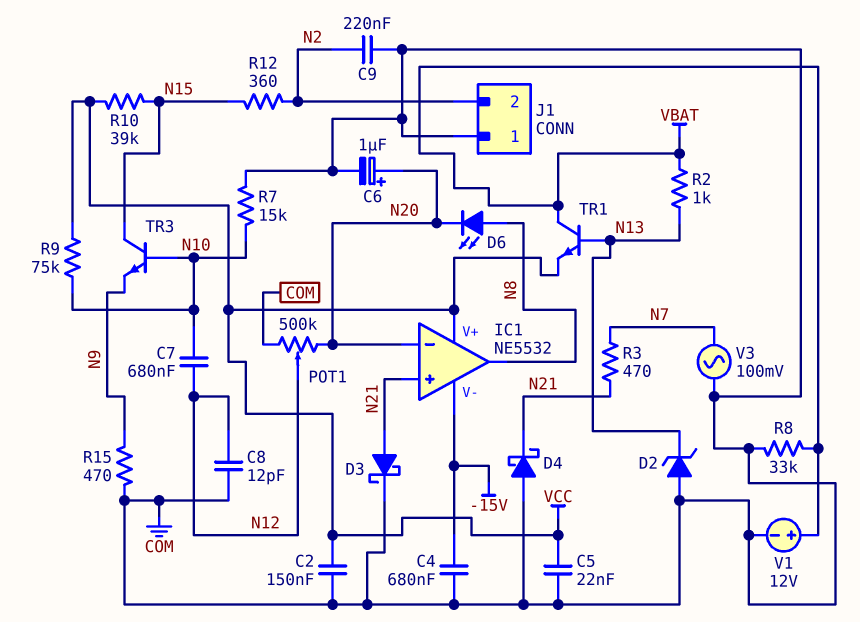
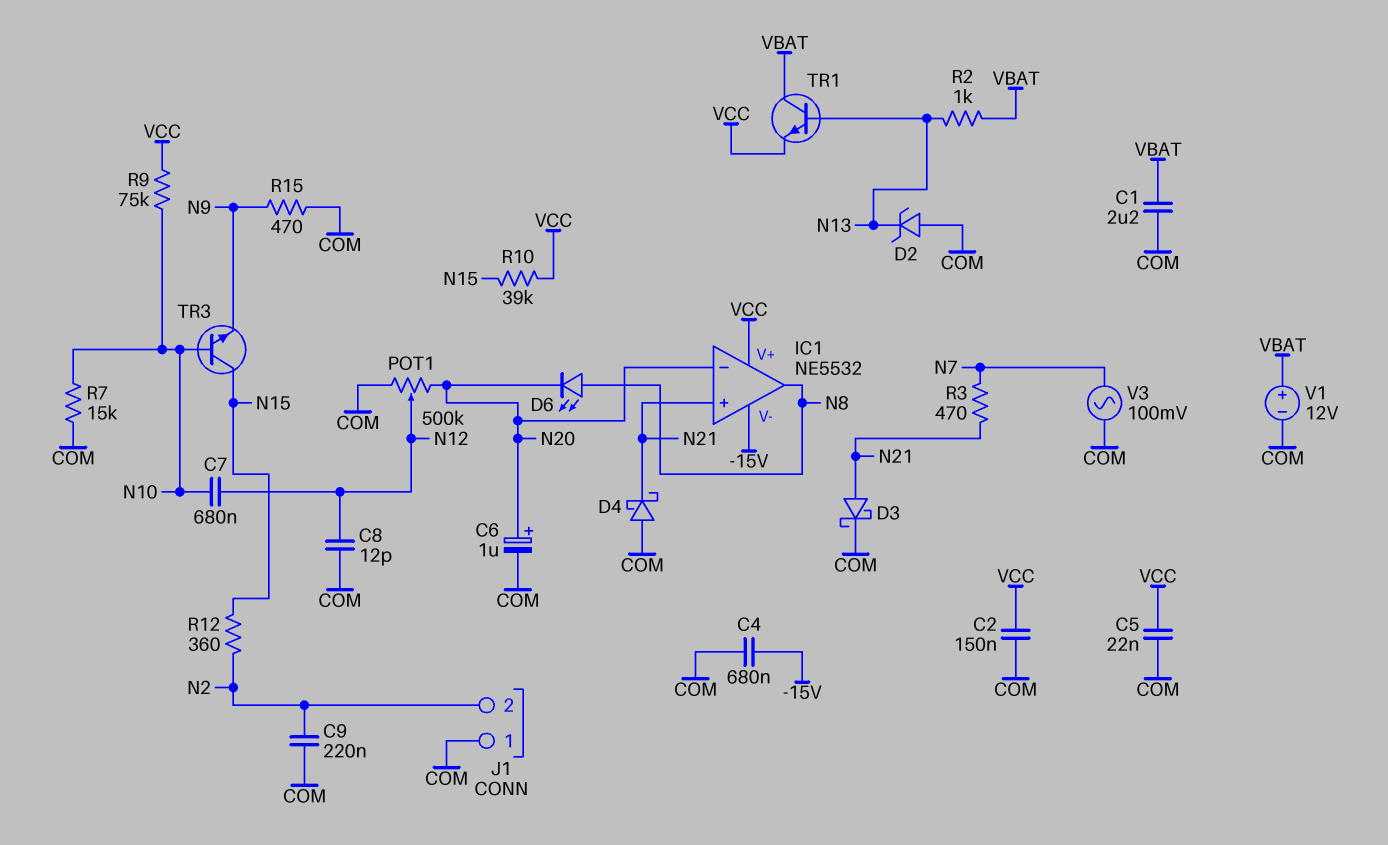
C1: none -> 2.2uF (COM, VBAT)
R8: 33k (COM, VBAT) -> none

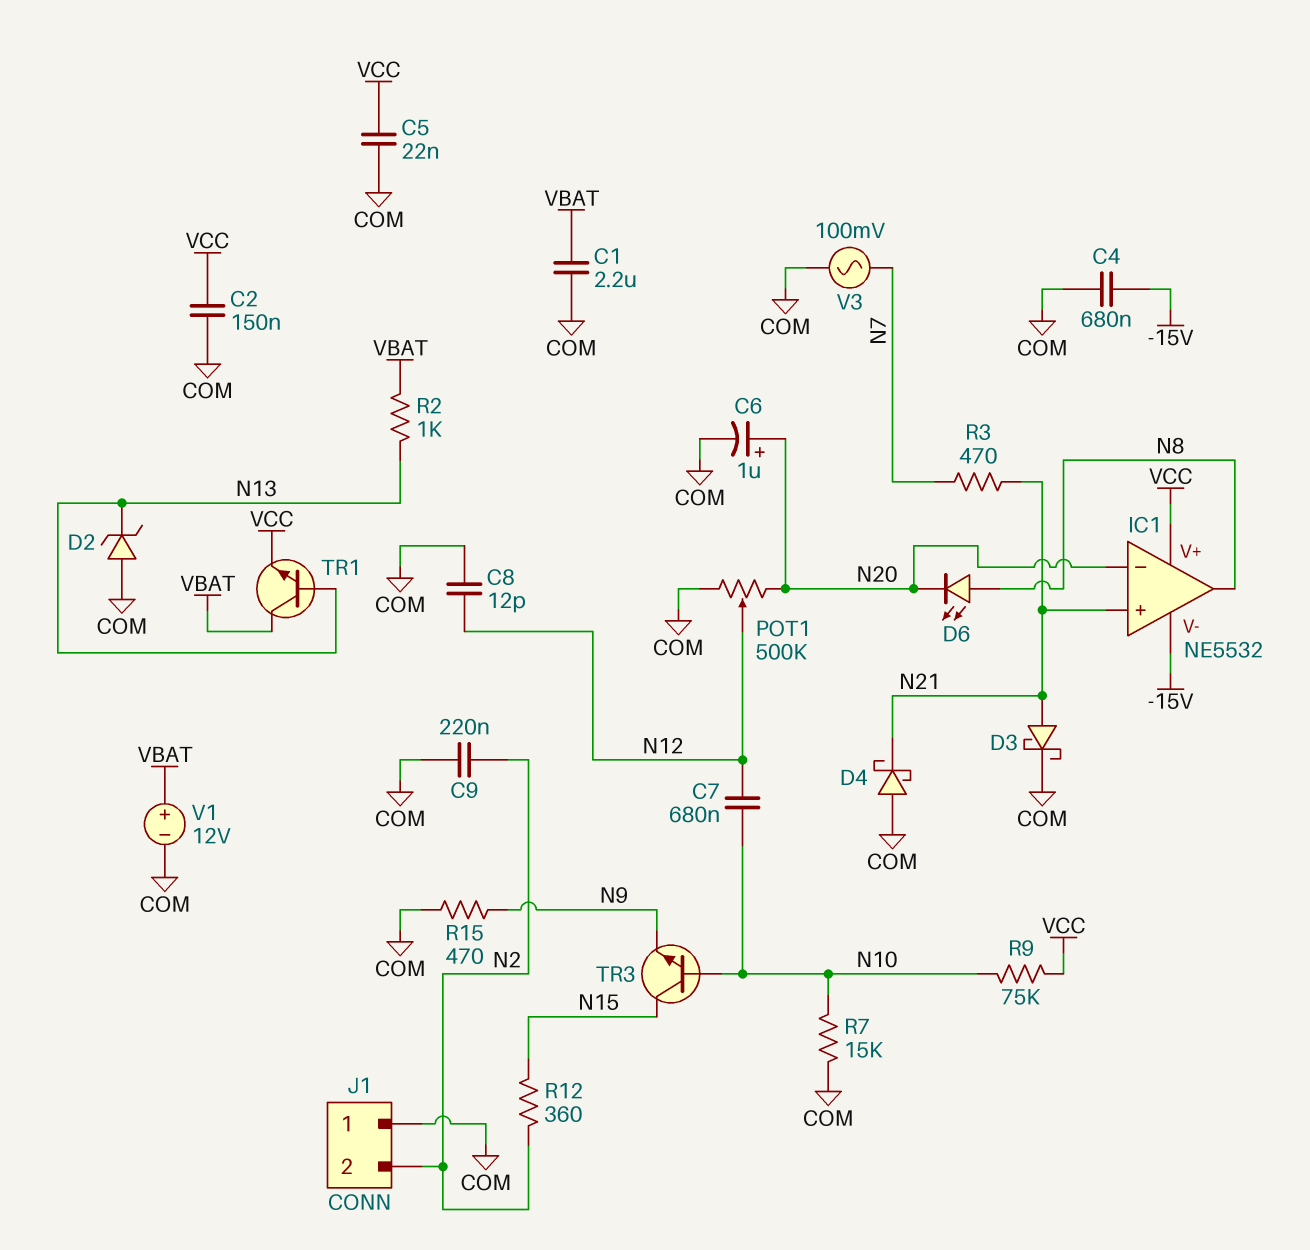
R10: 39k (N15, VCC) -> none

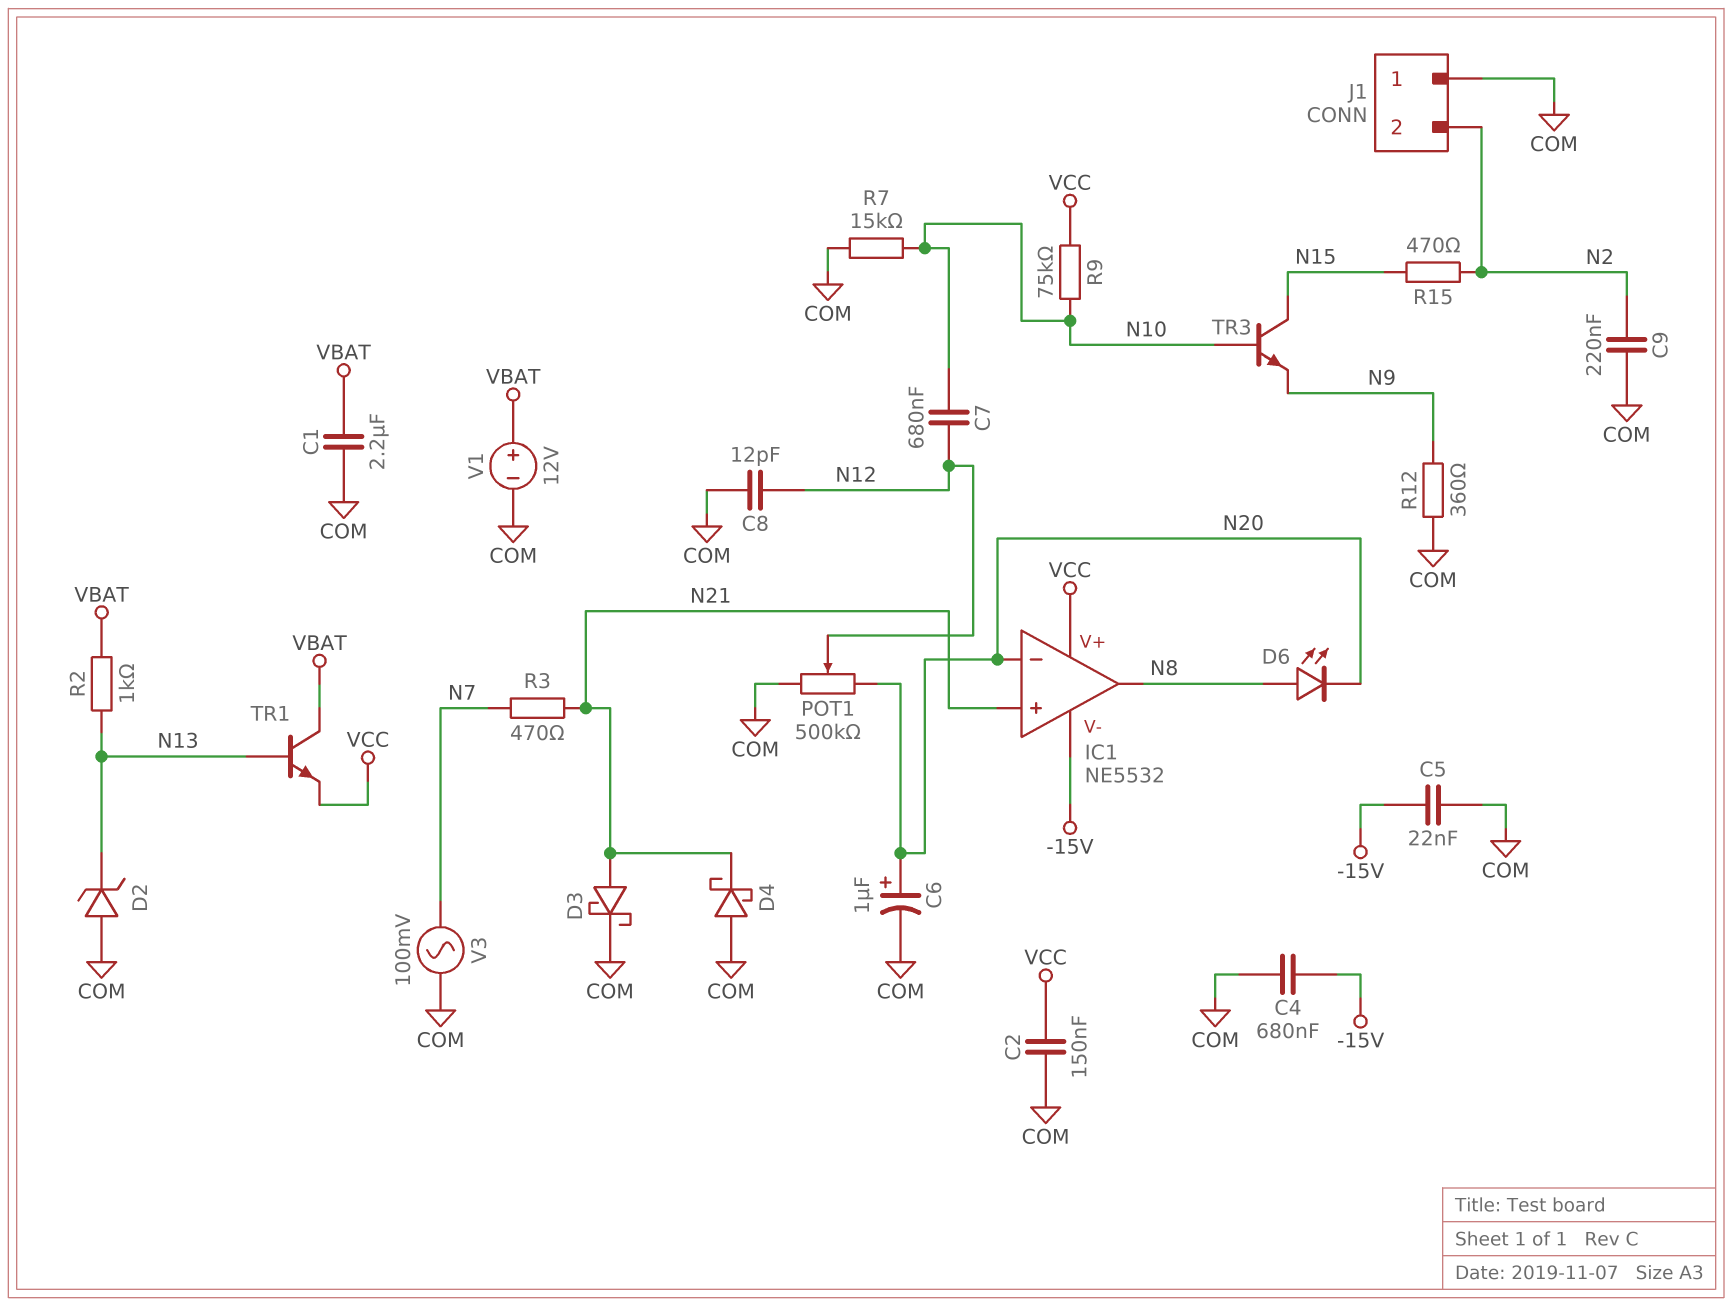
C5: 22nF (COM, VCC) -> 22nF (-15V, COM)
R12: 360 (N2, N15) -> 360 (COM, N9)
R15: 470 (COM, N9) -> 470 (N2, N15)

